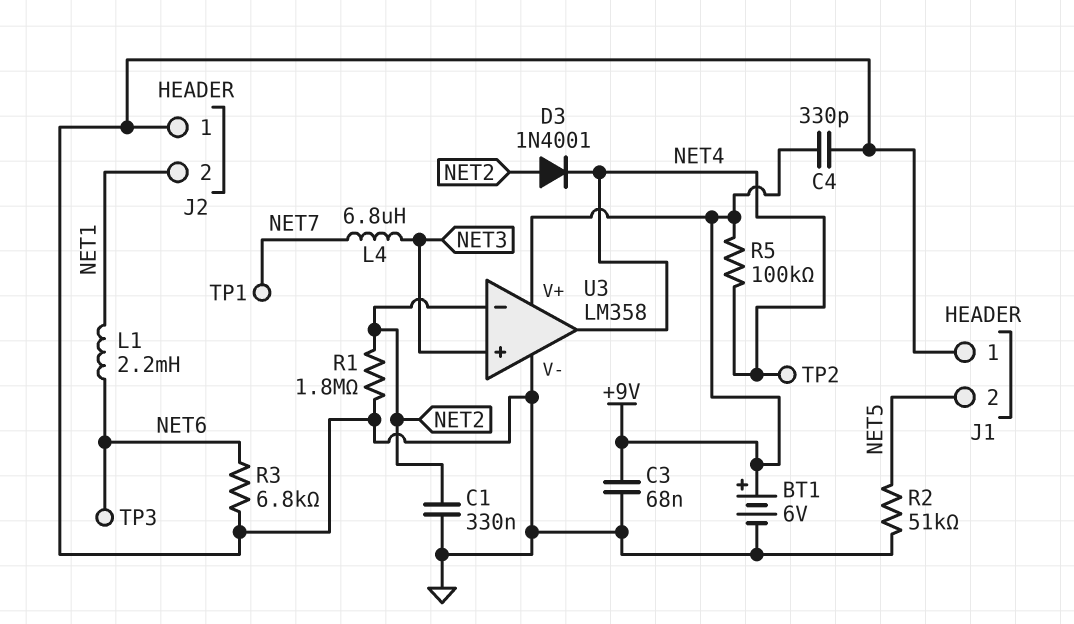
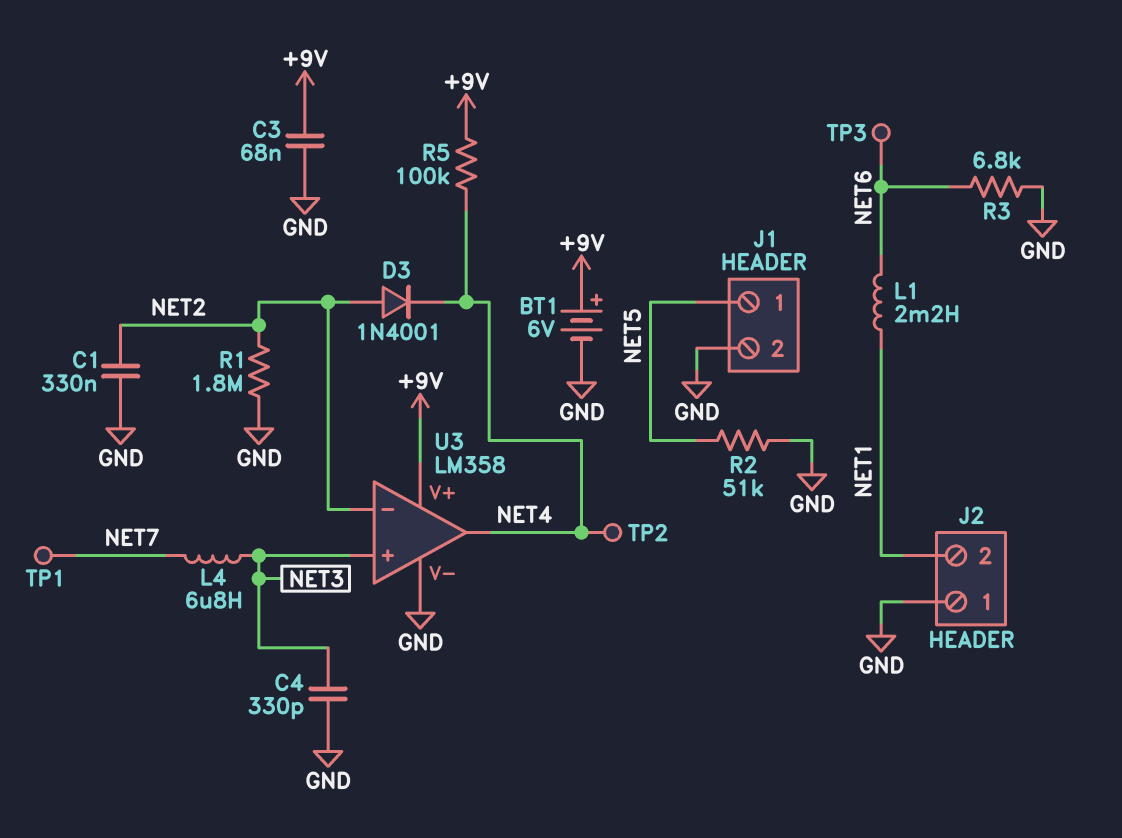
C4: 330pF (+9V, GND) -> 330pF (GND, NET3)
J1 pin 1: GND -> NET5
J1 pin 2: NET5 -> GND

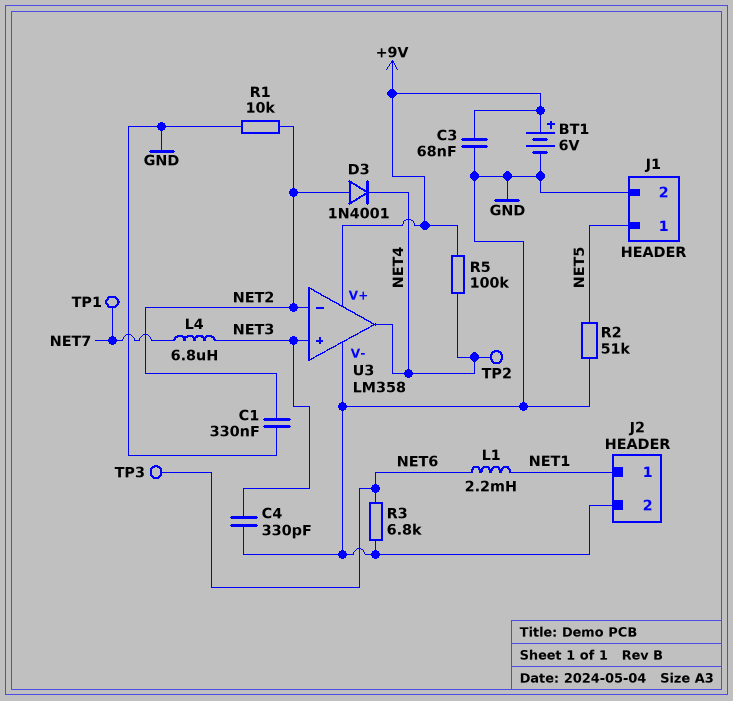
J2 pin 1: GND -> NET1
J2 pin 2: NET1 -> GND
R1: 1.8M (GND, NET2) -> 10k (GND, NET2)

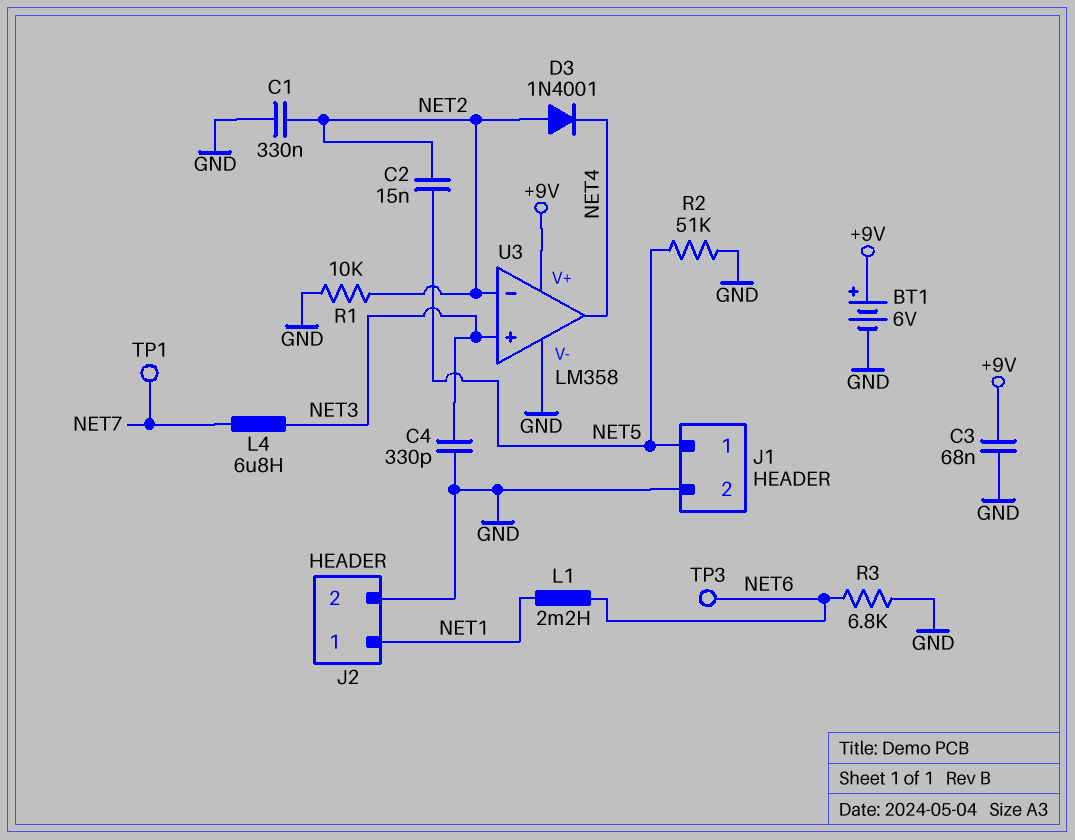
C2: none -> 15nF (NET2, NET5)
R5: 100k (+9V, NET4) -> none
TP2: test point (NET4) -> none

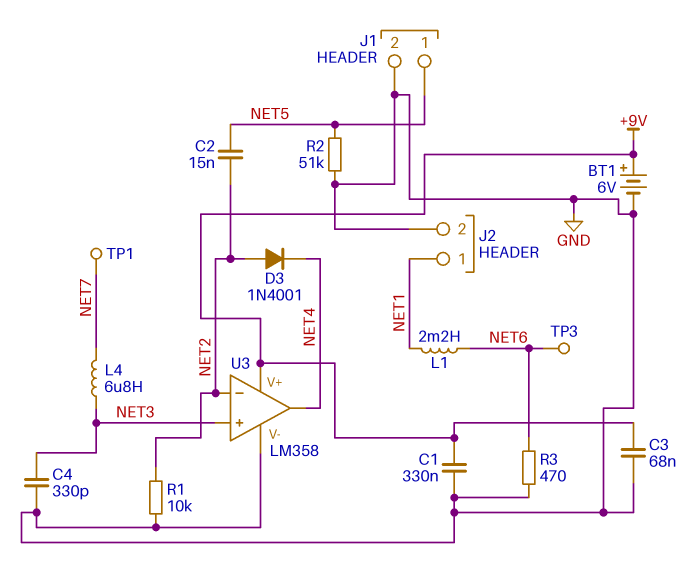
C1: 330nF (GND, NET2) -> 330nF (+9V, GND)
R3: 6.8k (GND, NET6) -> 470 (GND, NET6)

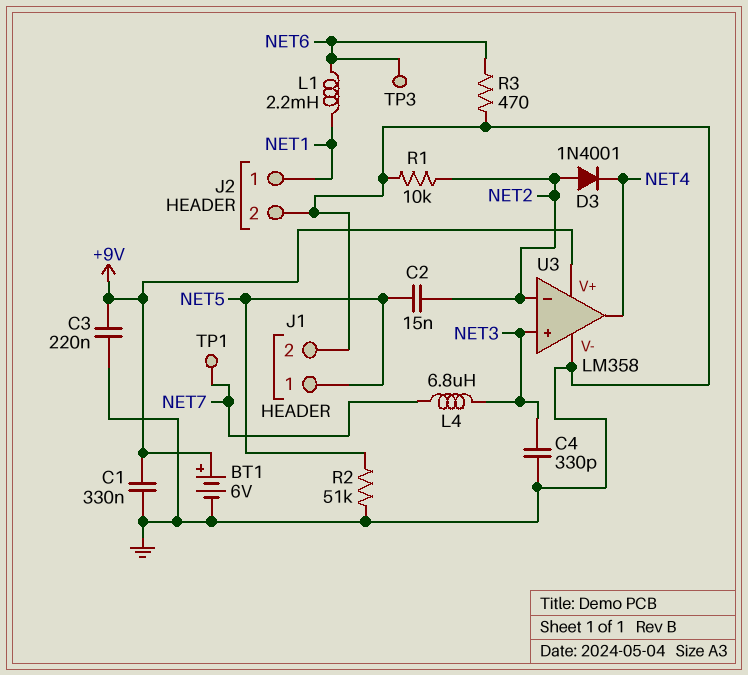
C3: 68nF (+9V, GND) -> 220nF (+9V, GND)

